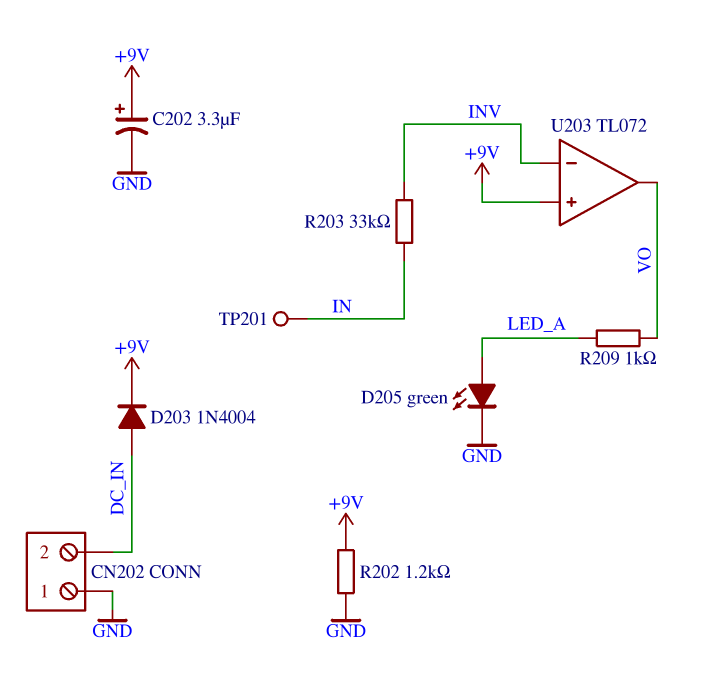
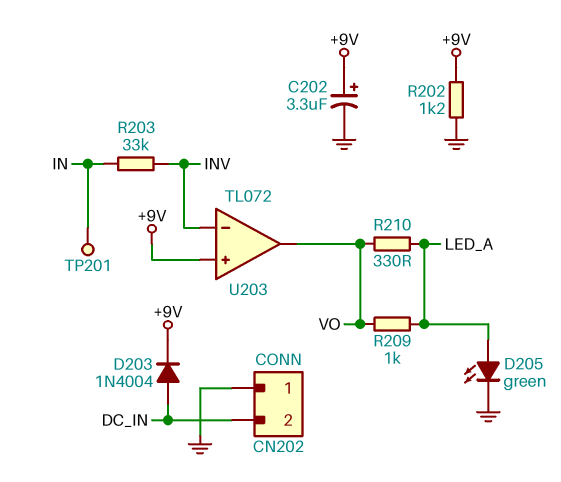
R210: none -> 330 (LED_A, VO)

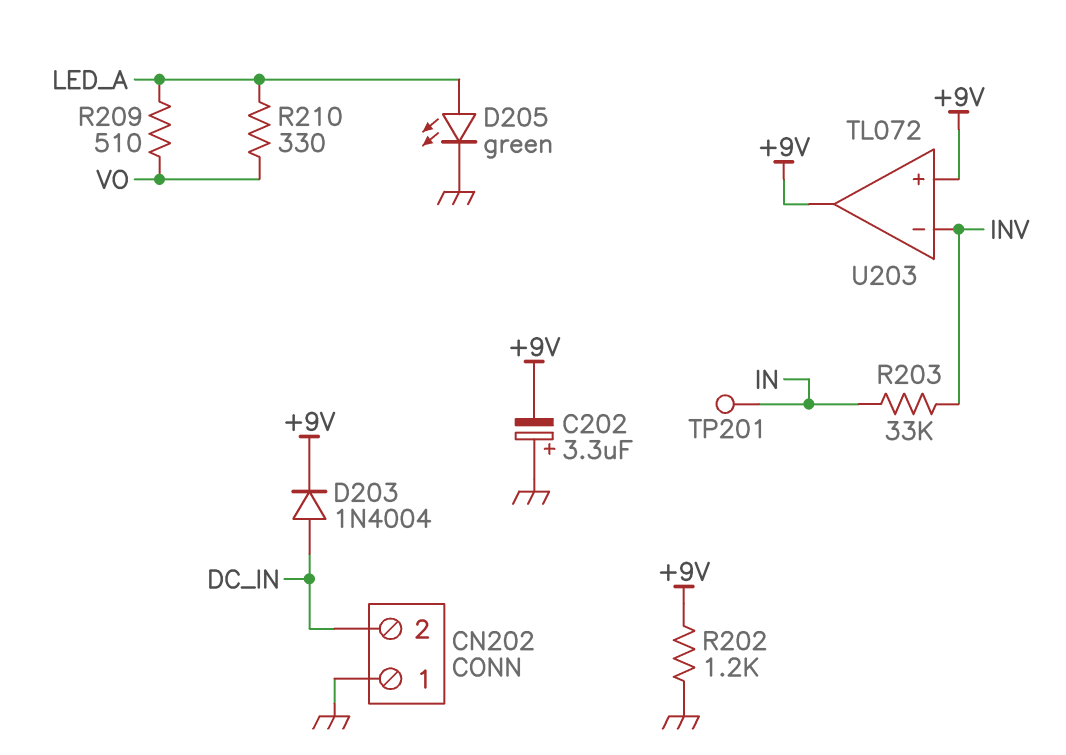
C202: 3.3uF (plus +9V, minus GND) -> 3.3uF (plus GND, minus +9V)
R209: 1k (LED_A, VO) -> 510 (LED_A, VO)
U203 pin out: VO -> +9V

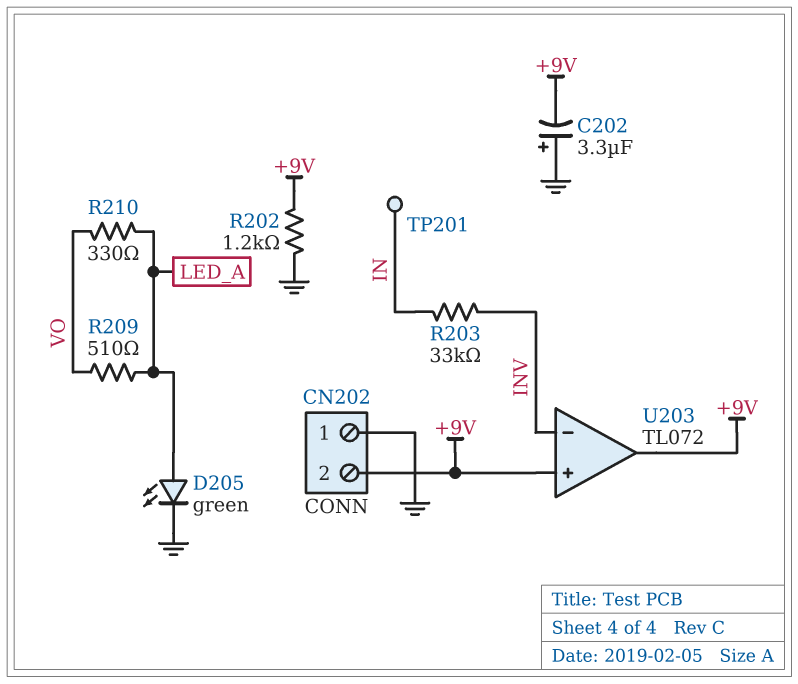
CN202 pin 2: DC_IN -> +9V
D203: diode 1N4004 (A DC_IN, K +9V) -> none

